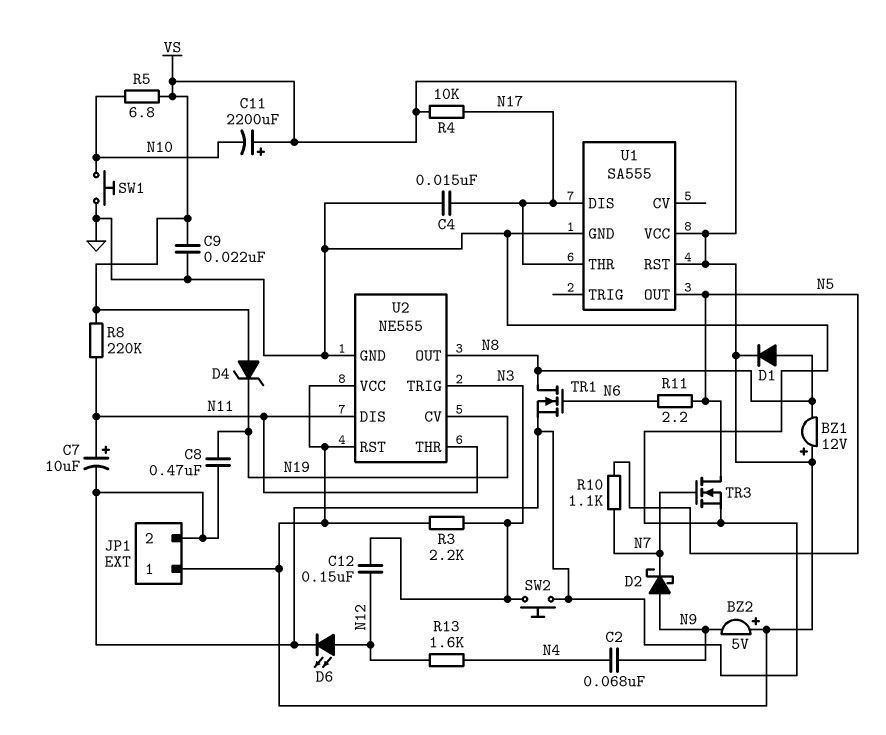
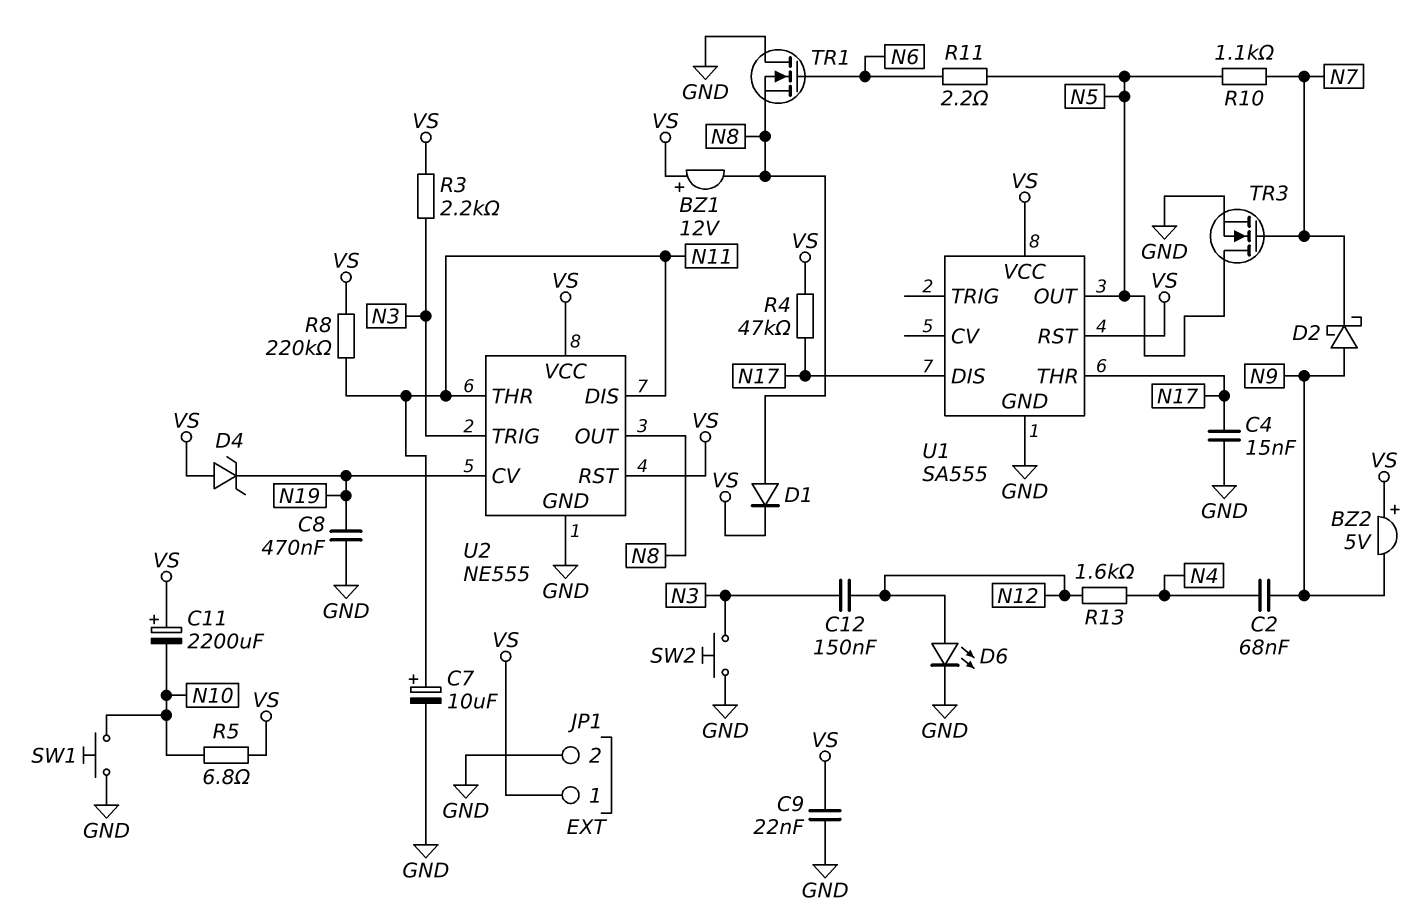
R4: 10k (N17, VS) -> 47k (N17, VS)
TR1: NMOS (G N6, D N8, S GND) -> NMOS (G N6, D GND, S N8)

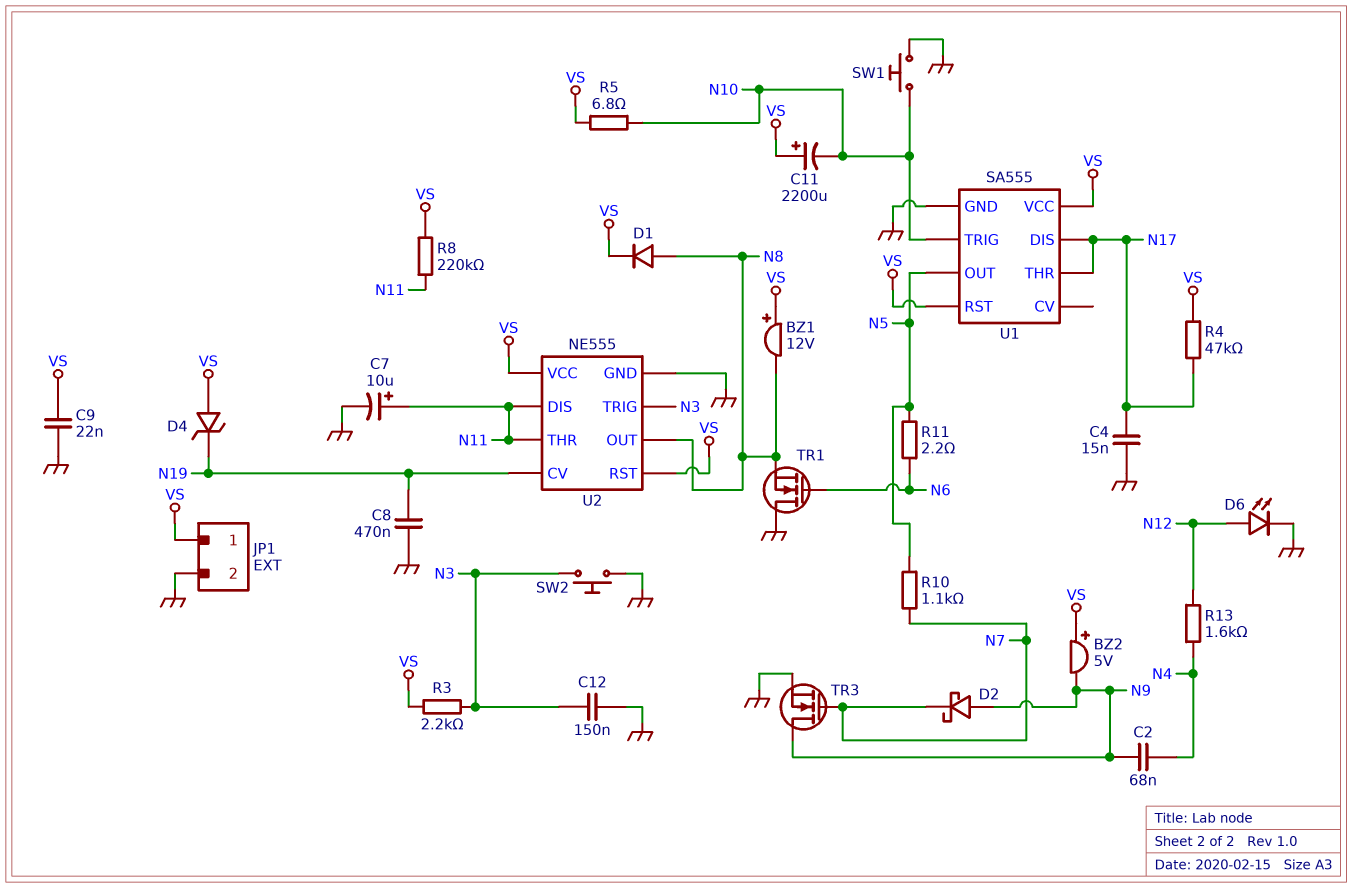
C12: 150nF (N3, N12) -> 150nF (GND, N3)
TR3: NMOS (G N7, D N5, S GND) -> NMOS (G N7, D N9, S GND)
U1 pin TRIG: none -> N10

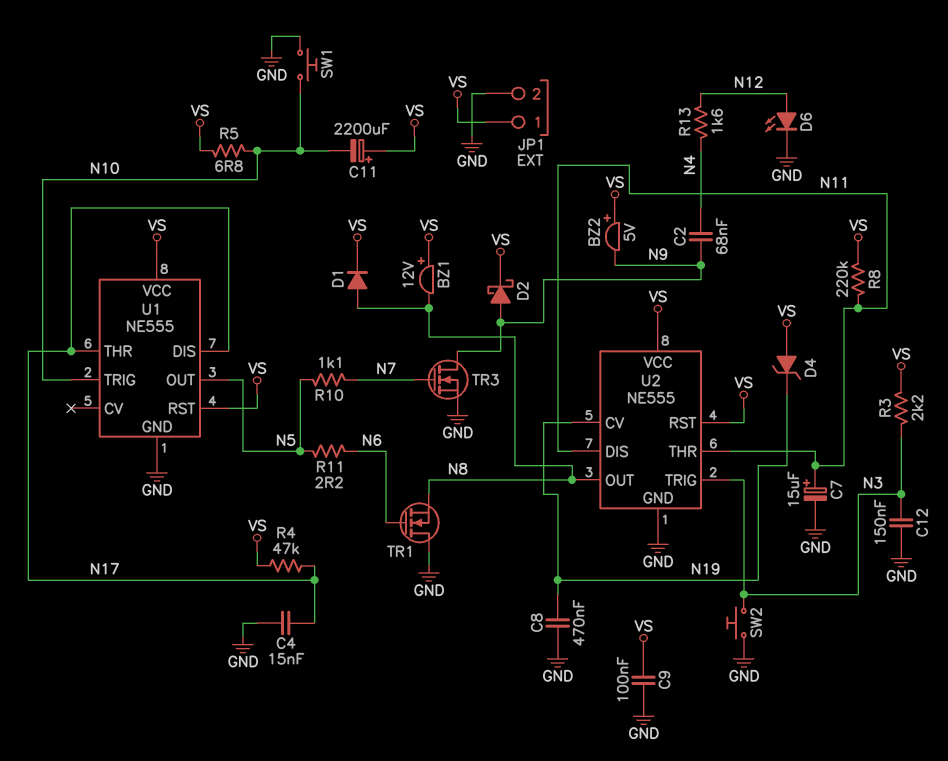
C7: 10uF (plus N11, minus GND) -> 15uF (plus N11, minus GND)
C9: 22nF (GND, VS) -> 100nF (GND, VS)
D2: schottky (A N9, K N7) -> schottky (A N9, K VS)
U1: SA555 -> NE555

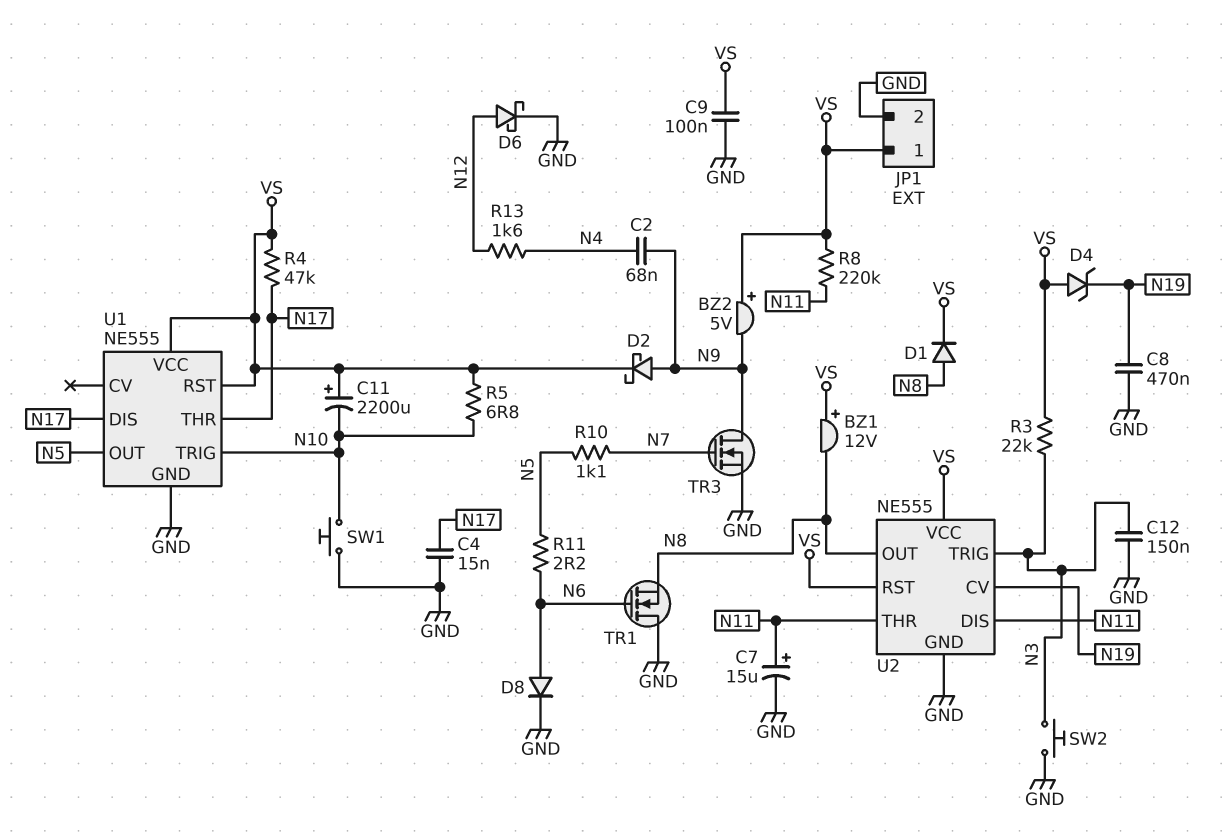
D6: LED (A N12, K GND) -> schottky (A N12, K GND)
D8: none -> diode (A N6, K GND)
R3: 2.2k (N3, VS) -> 22k (N3, VS)

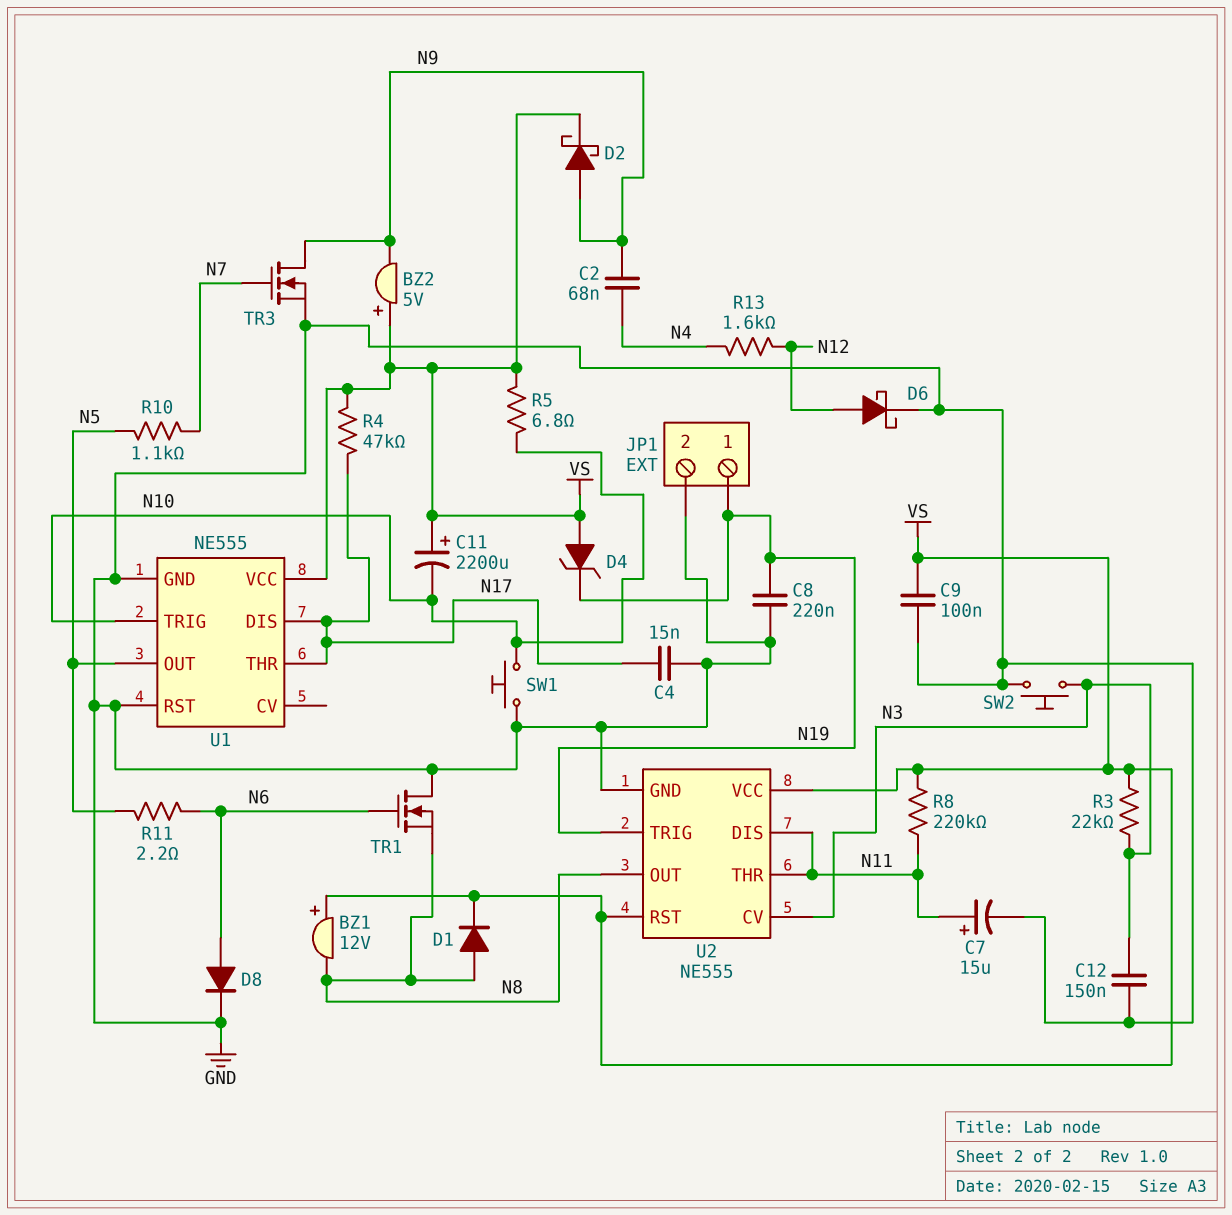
C8: 470nF (GND, N19) -> 220nF (GND, N19)
JP1 pin 1: VS -> N19
U1 pin RST: VS -> GND
U2 pin CV: N19 -> N3
U2 pin TRIG: N3 -> N19

